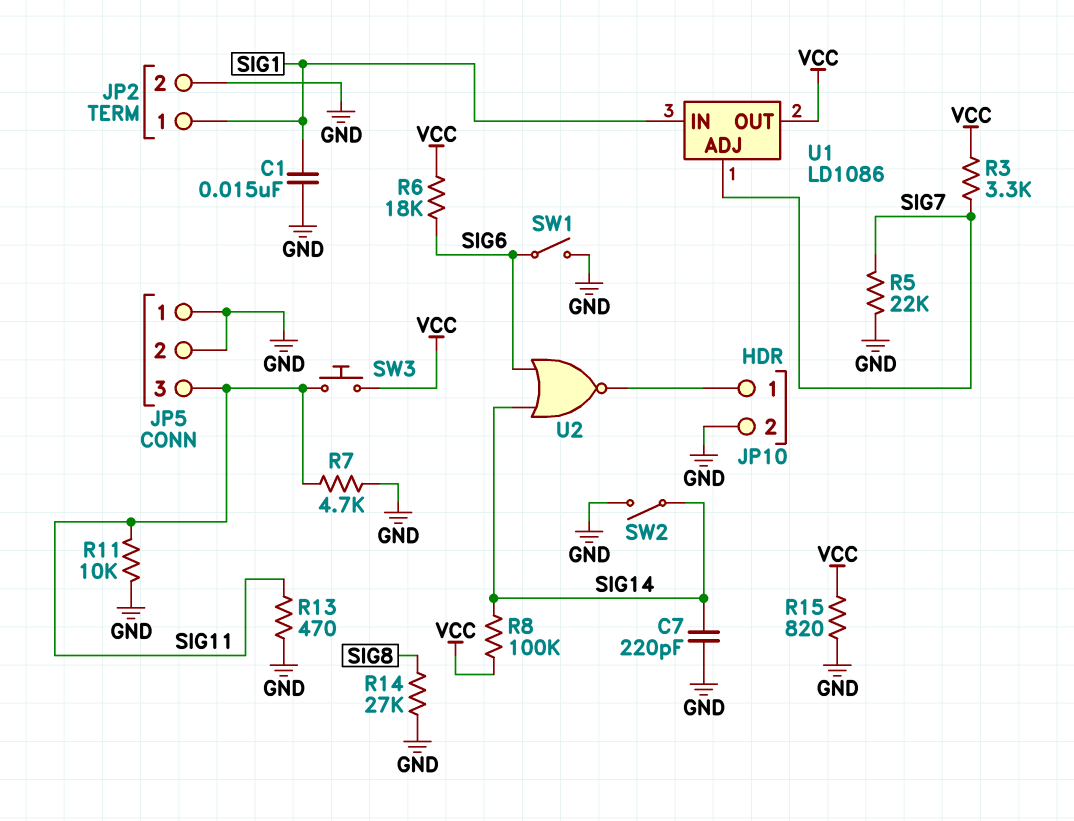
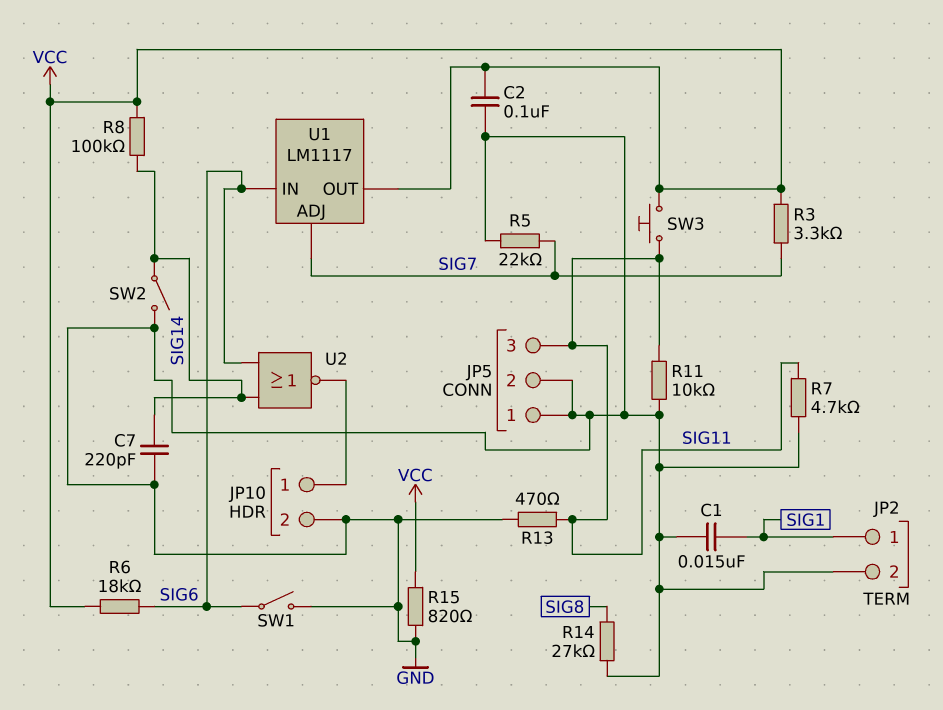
C2: none -> 100nF (GND, VCC)
U1: LD1086 -> LM1117
U1 pin IN: SIG1 -> SIG6

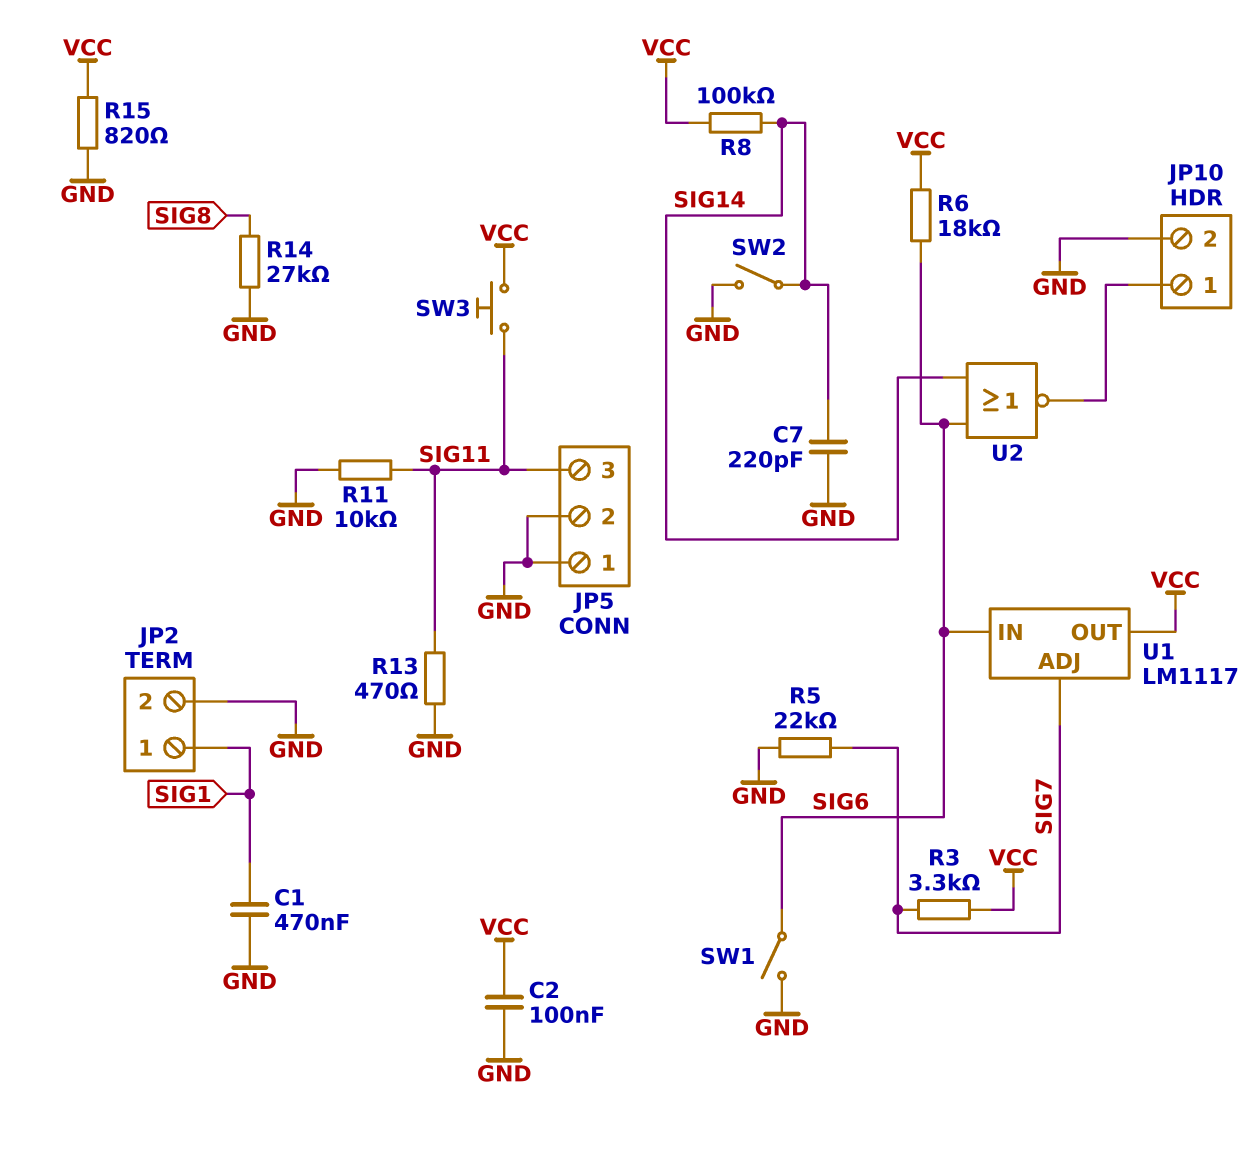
C1: 15nF (GND, SIG1) -> 470nF (GND, SIG1)
R7: 4.7k (GND, SIG11) -> none

